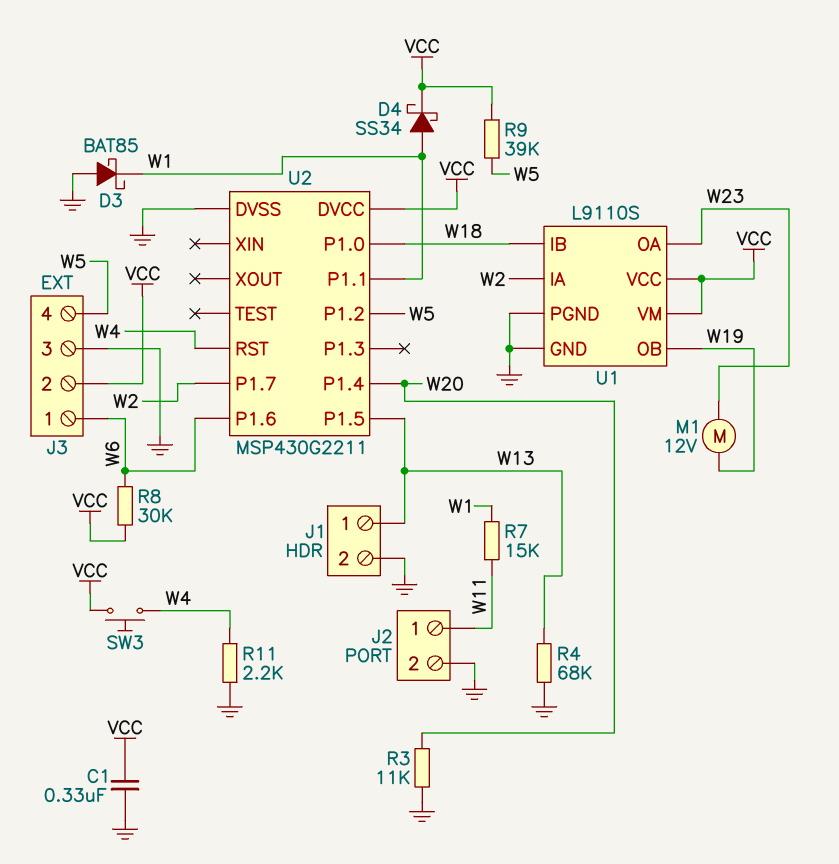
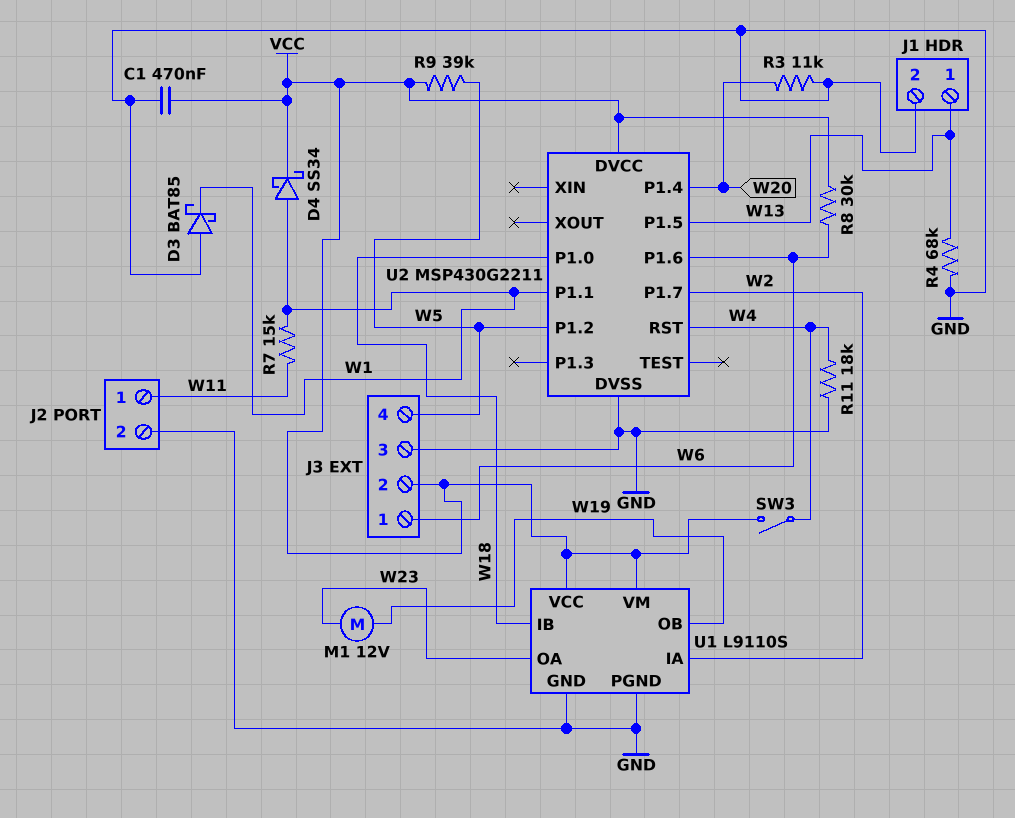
C1: 330nF (GND, VCC) -> 470nF (GND, VCC)
R11: 2.2k (GND, W4) -> 18k (GND, W4)
SW3: button (VCC, W4) -> switch (VCC, W4)

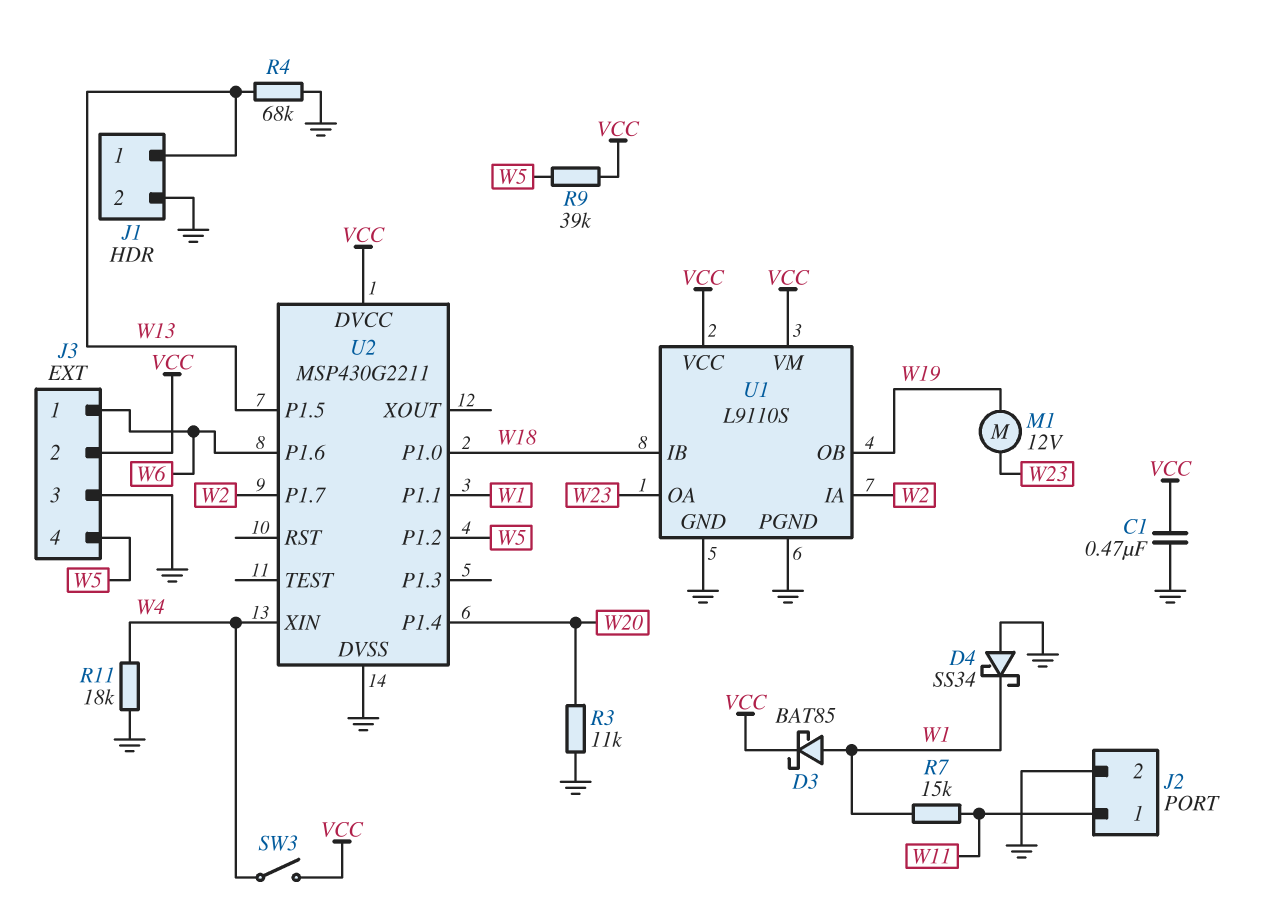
D3: schottky BAT85 (A GND, K W1) -> schottky BAT85 (A W1, K VCC)
D4: schottky SS34 (A W1, K VCC) -> schottky SS34 (A GND, K W1)
R8: 30k (VCC, W6) -> none
U2 pin RST: W4 -> none
U2 pin XIN: none -> W4

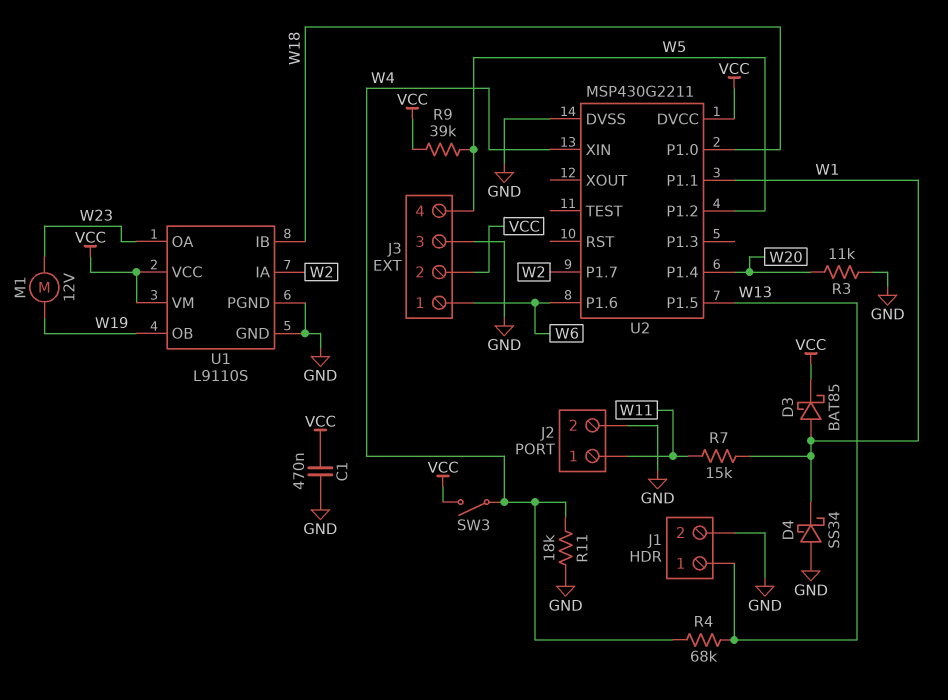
R4: 68k (GND, W13) -> 68k (W4, W13)

